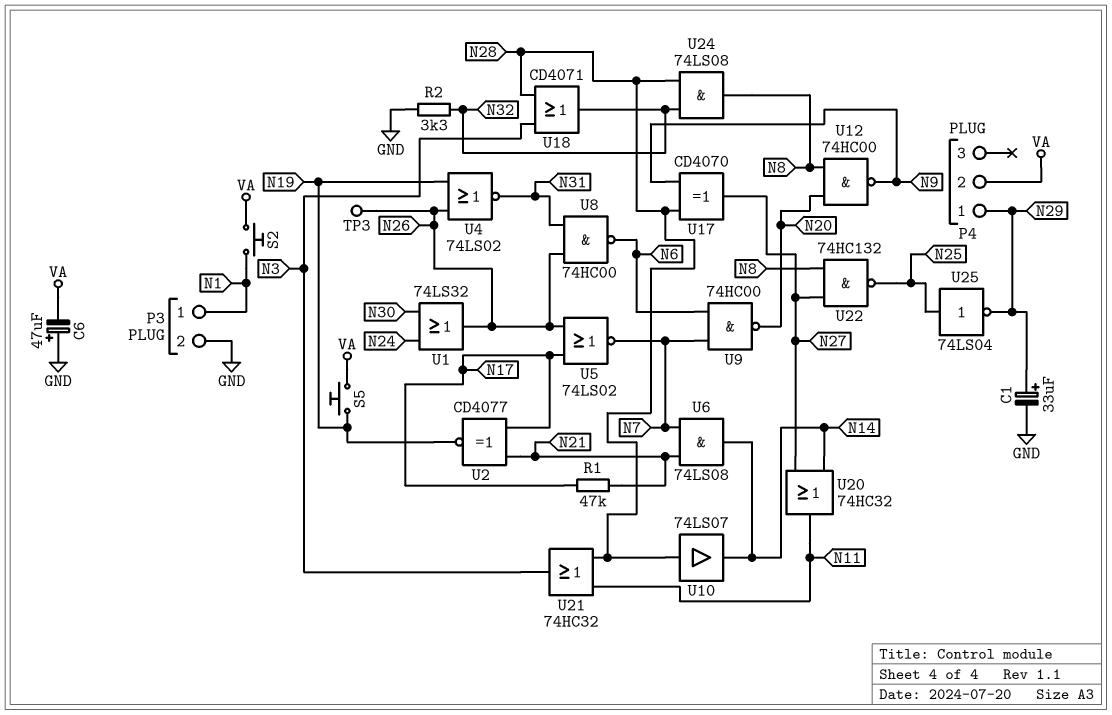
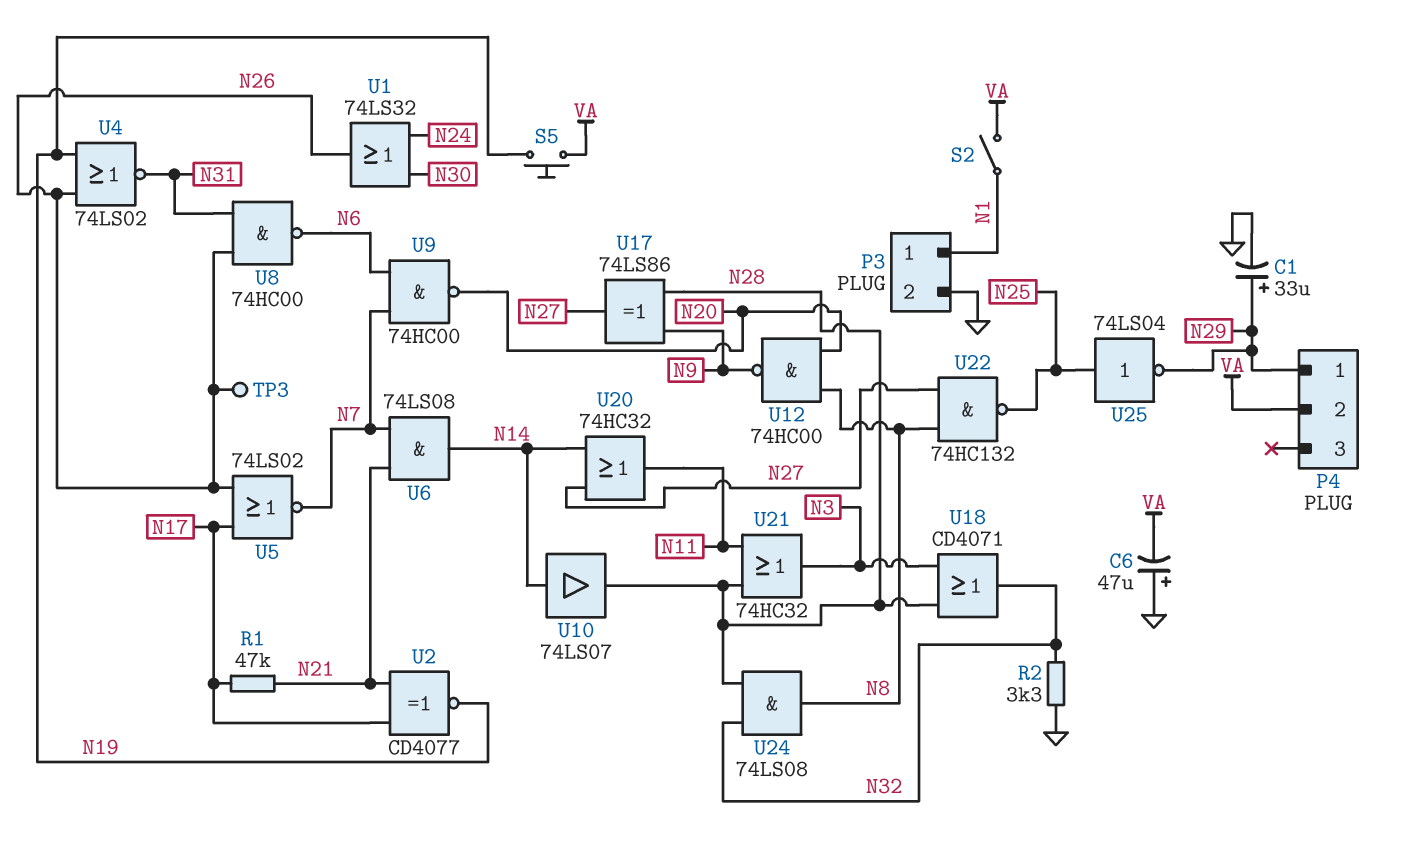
S2: button (N1, VA) -> switch (N1, VA)
U10: buffer 74LS07 (in N28, out N14) -> buffer 74LS07 (in N14, out N28)
U17: XOR CD4070 (in N9, in N28, out N27) -> XOR 74LS86 (in N9, in N28, out N27)

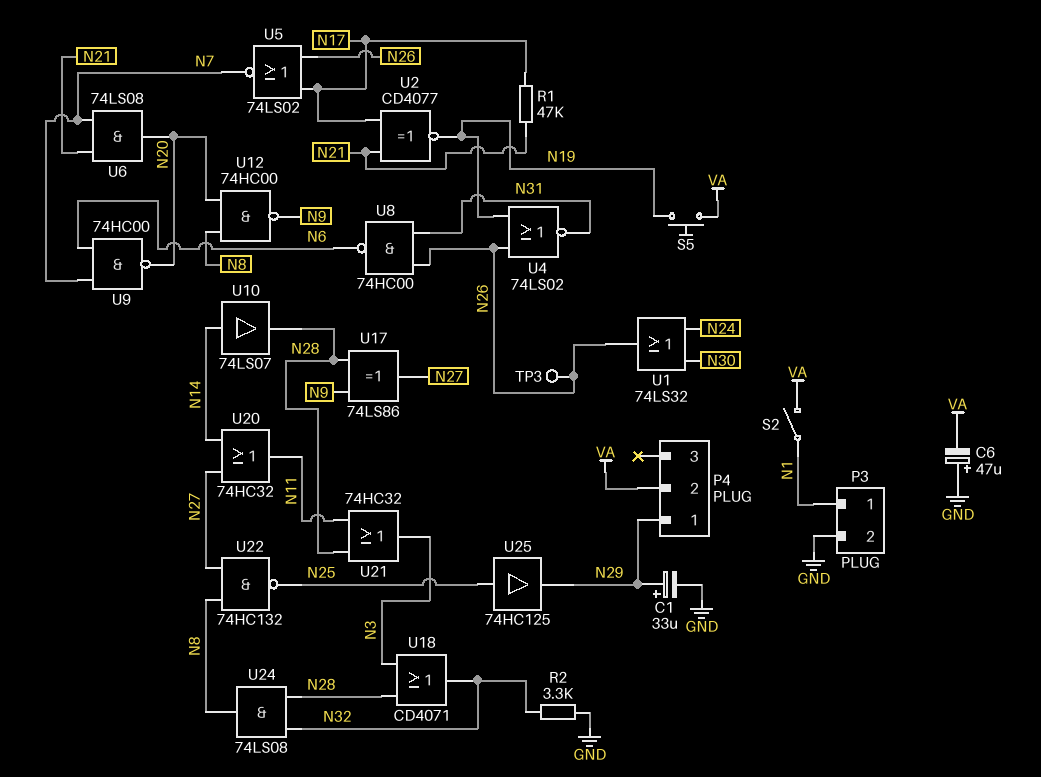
U6: AND 74LS08 (in N7, in N21, out N14) -> AND 74LS08 (in N7, in N21, out N20)
U25: NOT 74LS04 (in N25, out N29) -> buffer 74HC125 (in N25, out N29)

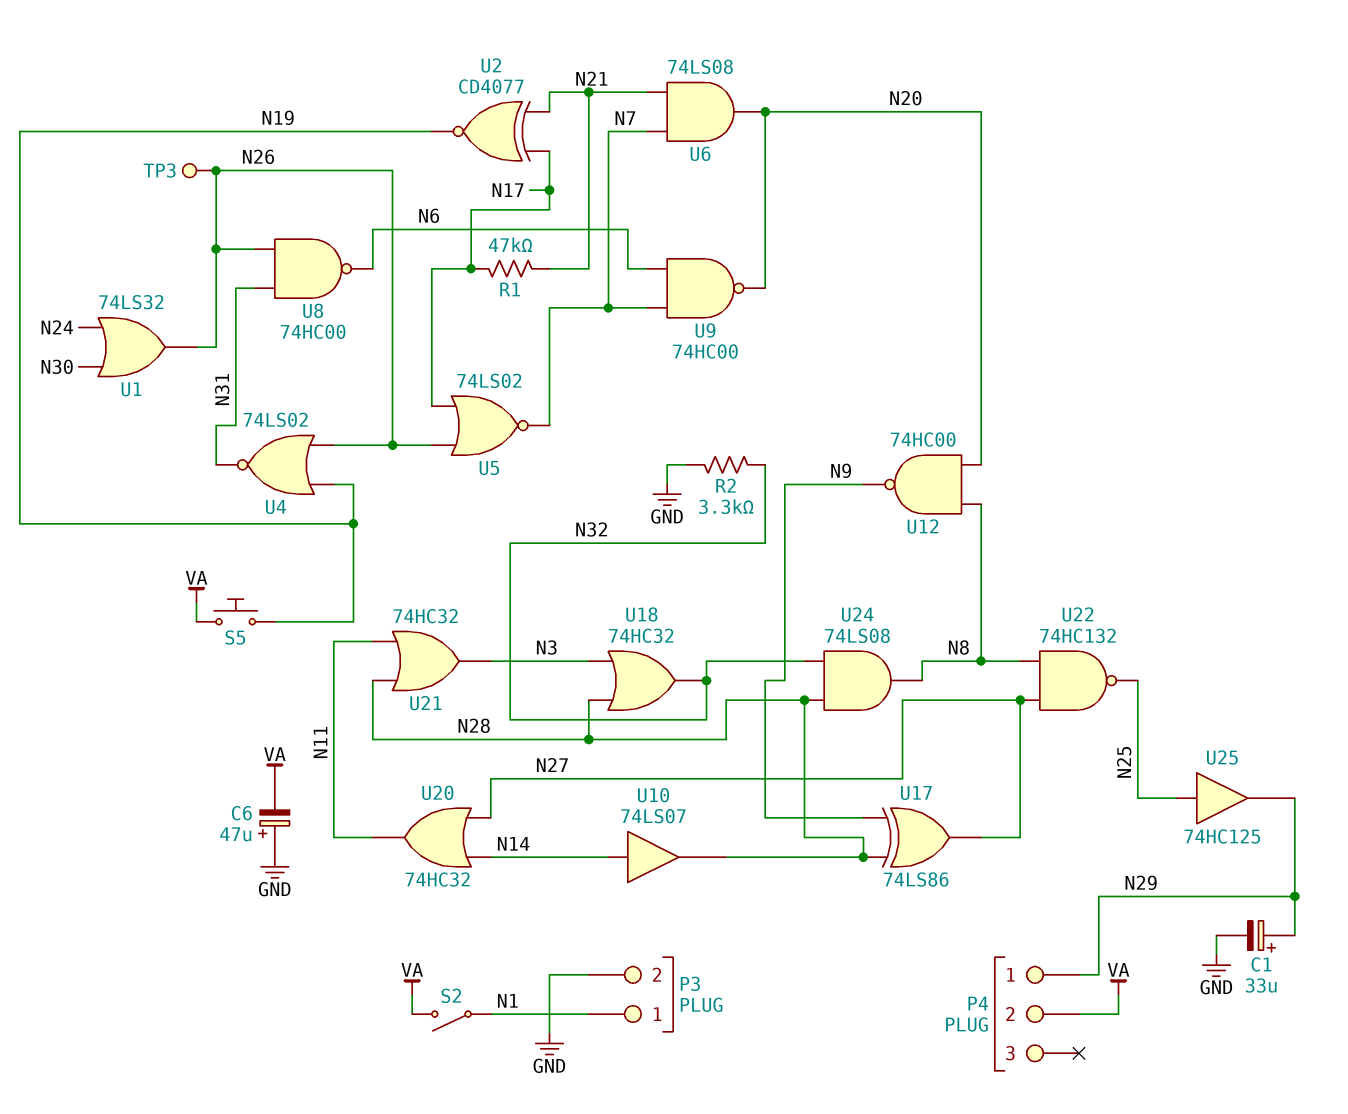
U18: OR CD4071 (in N3, in N28, out N32) -> OR 74HC32 (in N3, in N28, out N32)

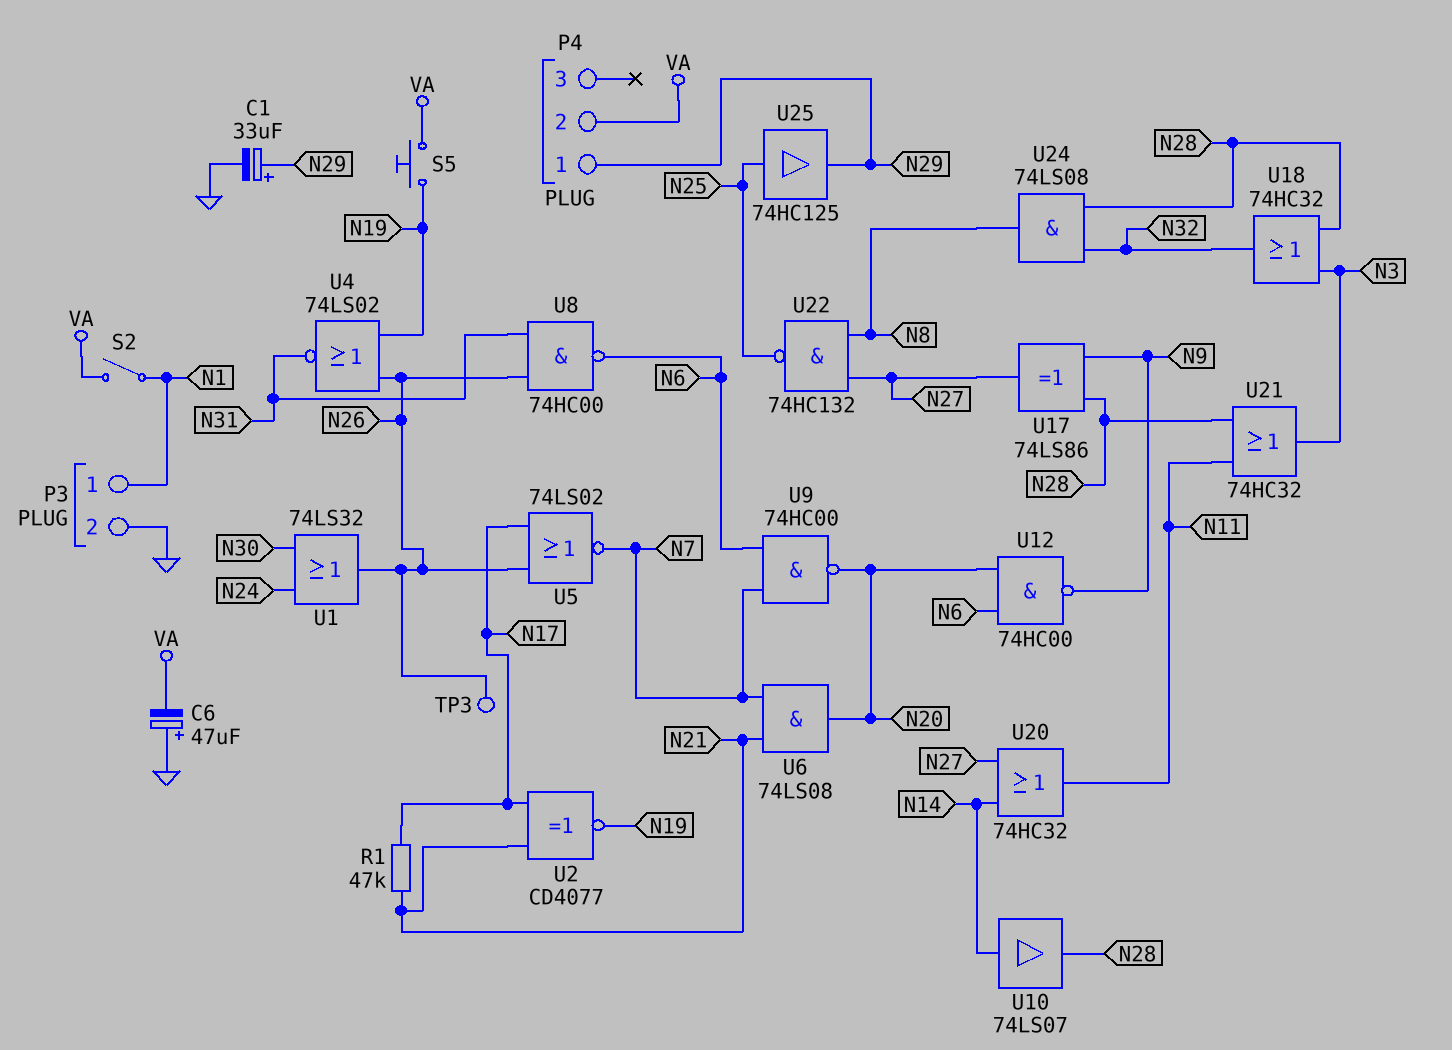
R2: 3.3k (GND, N32) -> none
U12: NAND 74HC00 (in N8, in N20, out N9) -> NAND 74HC00 (in N6, in N20, out N9)

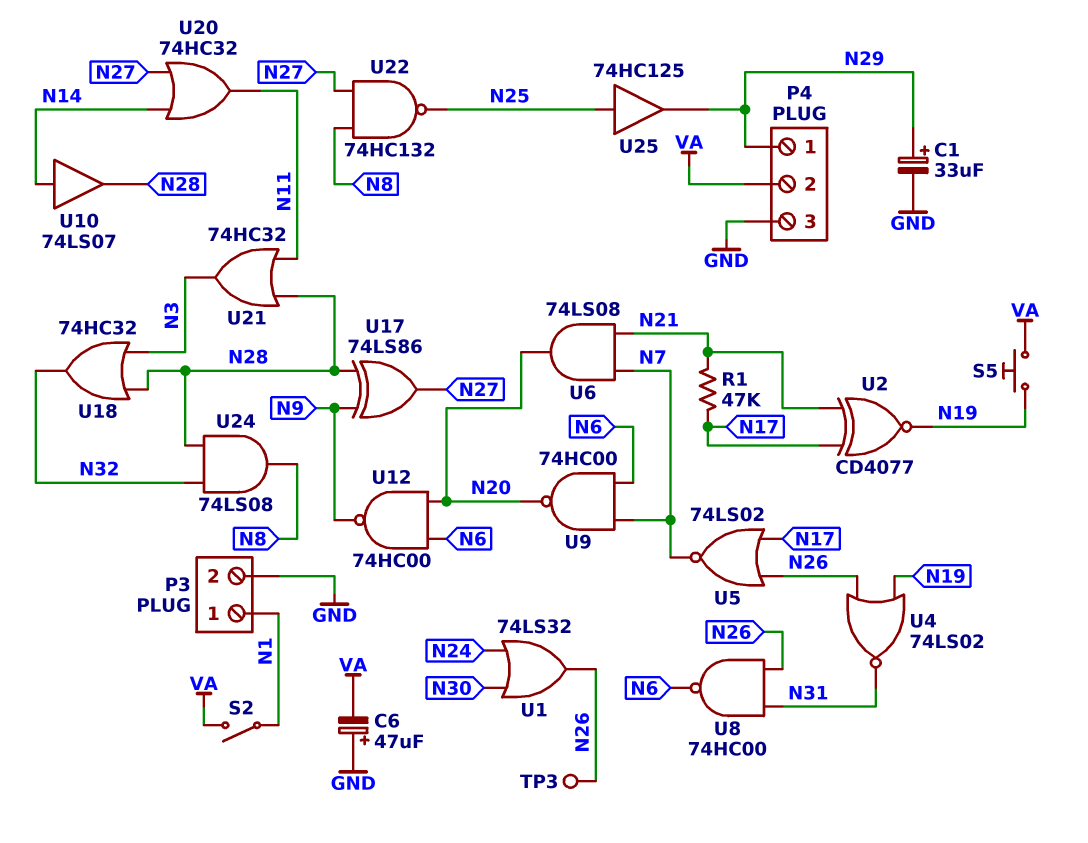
P4 pin 3: none -> GND

